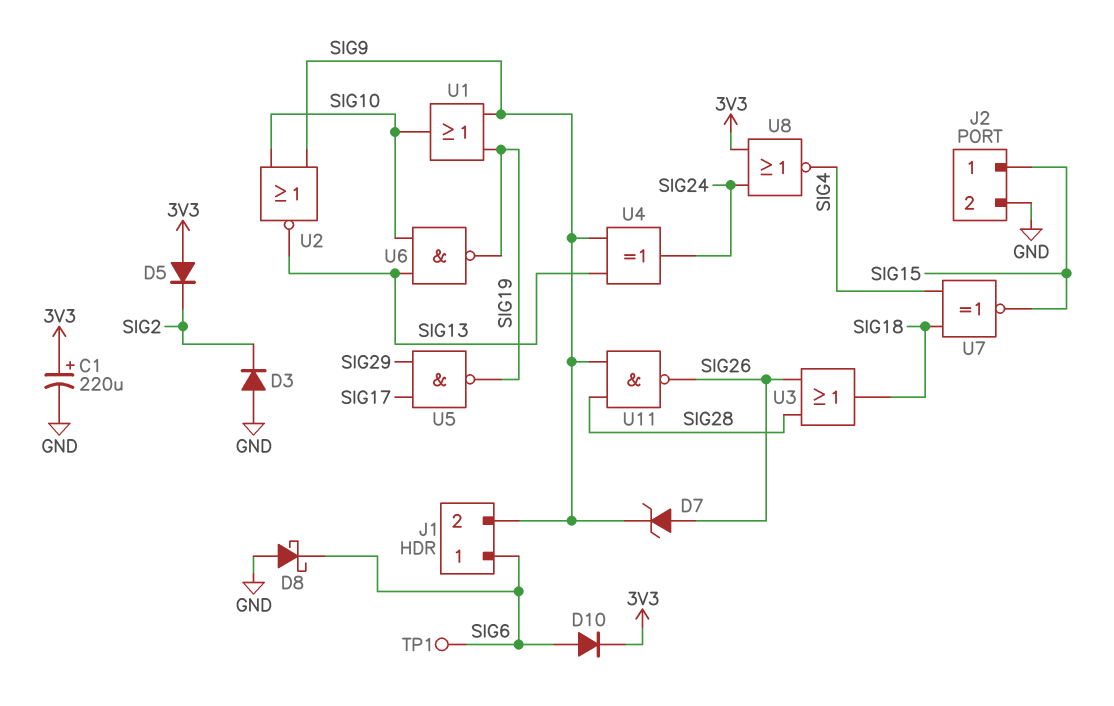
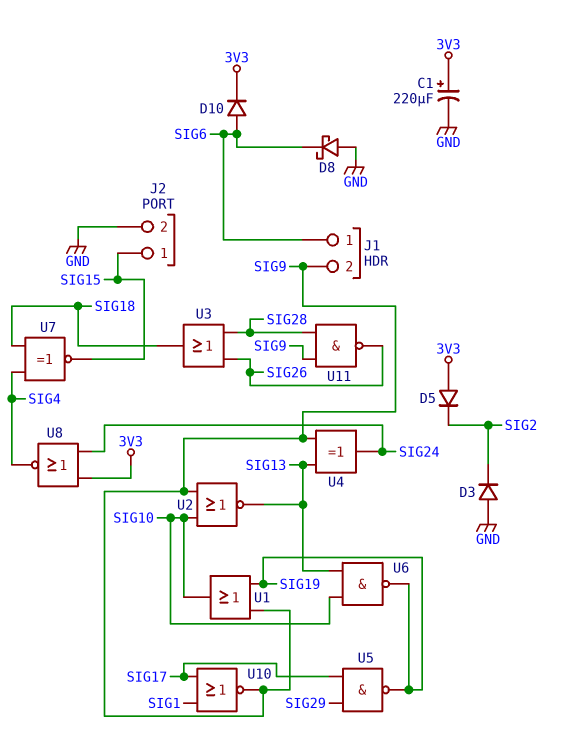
D7: zener (A SIG26, K SIG9) -> none
TP1: test point (SIG6) -> none
U10: none -> NOR (in SIG1, in SIG17, out SIG9)

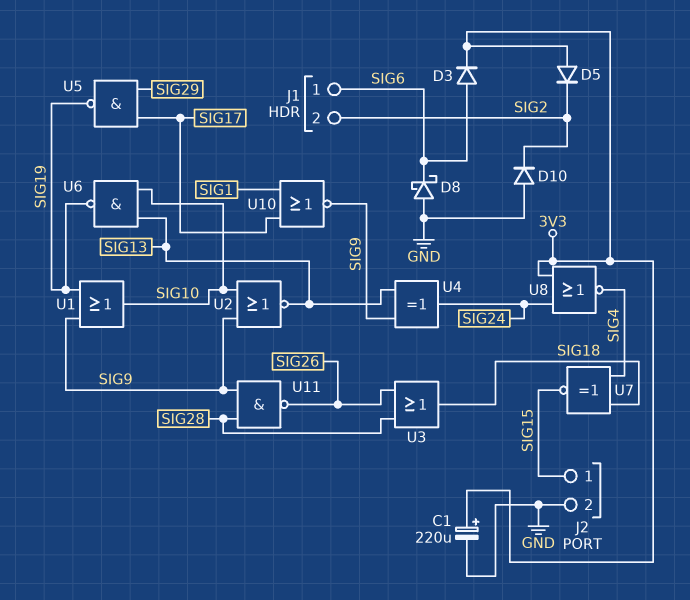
D3: diode (A GND, K SIG2) -> diode (A SIG6, K 3V3)
D10: diode (A SIG6, K 3V3) -> diode (A GND, K SIG2)
J1 pin 2: SIG9 -> SIG2

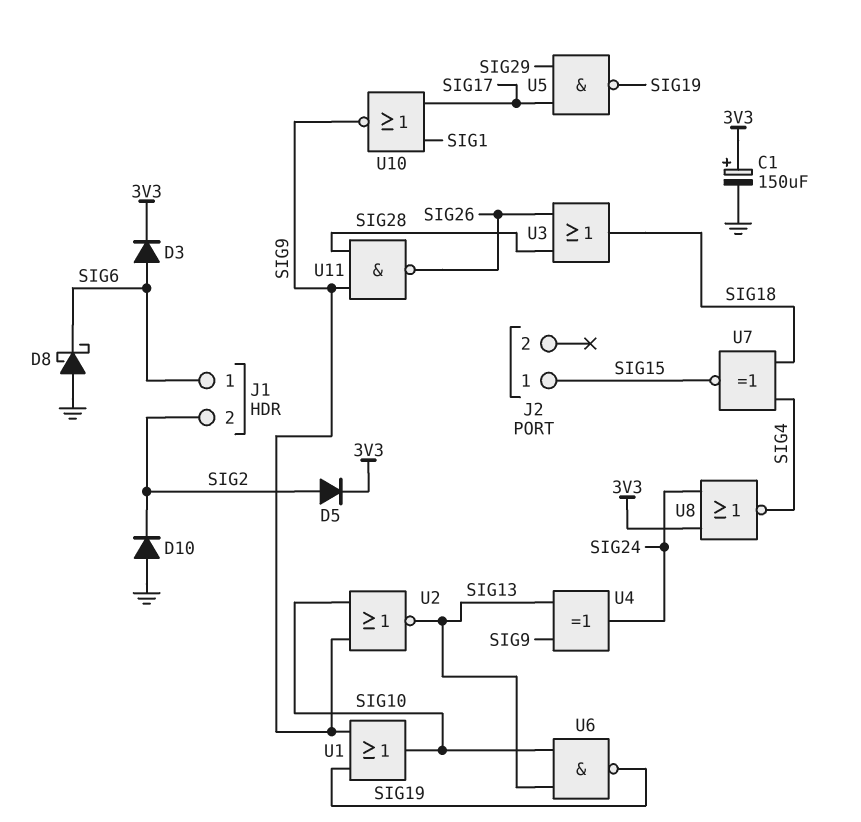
C1: 220uF (plus 3V3, minus GND) -> 150uF (plus 3V3, minus GND)
D5: diode (A 3V3, K SIG2) -> diode (A SIG2, K 3V3)
J2 pin 2: GND -> none

